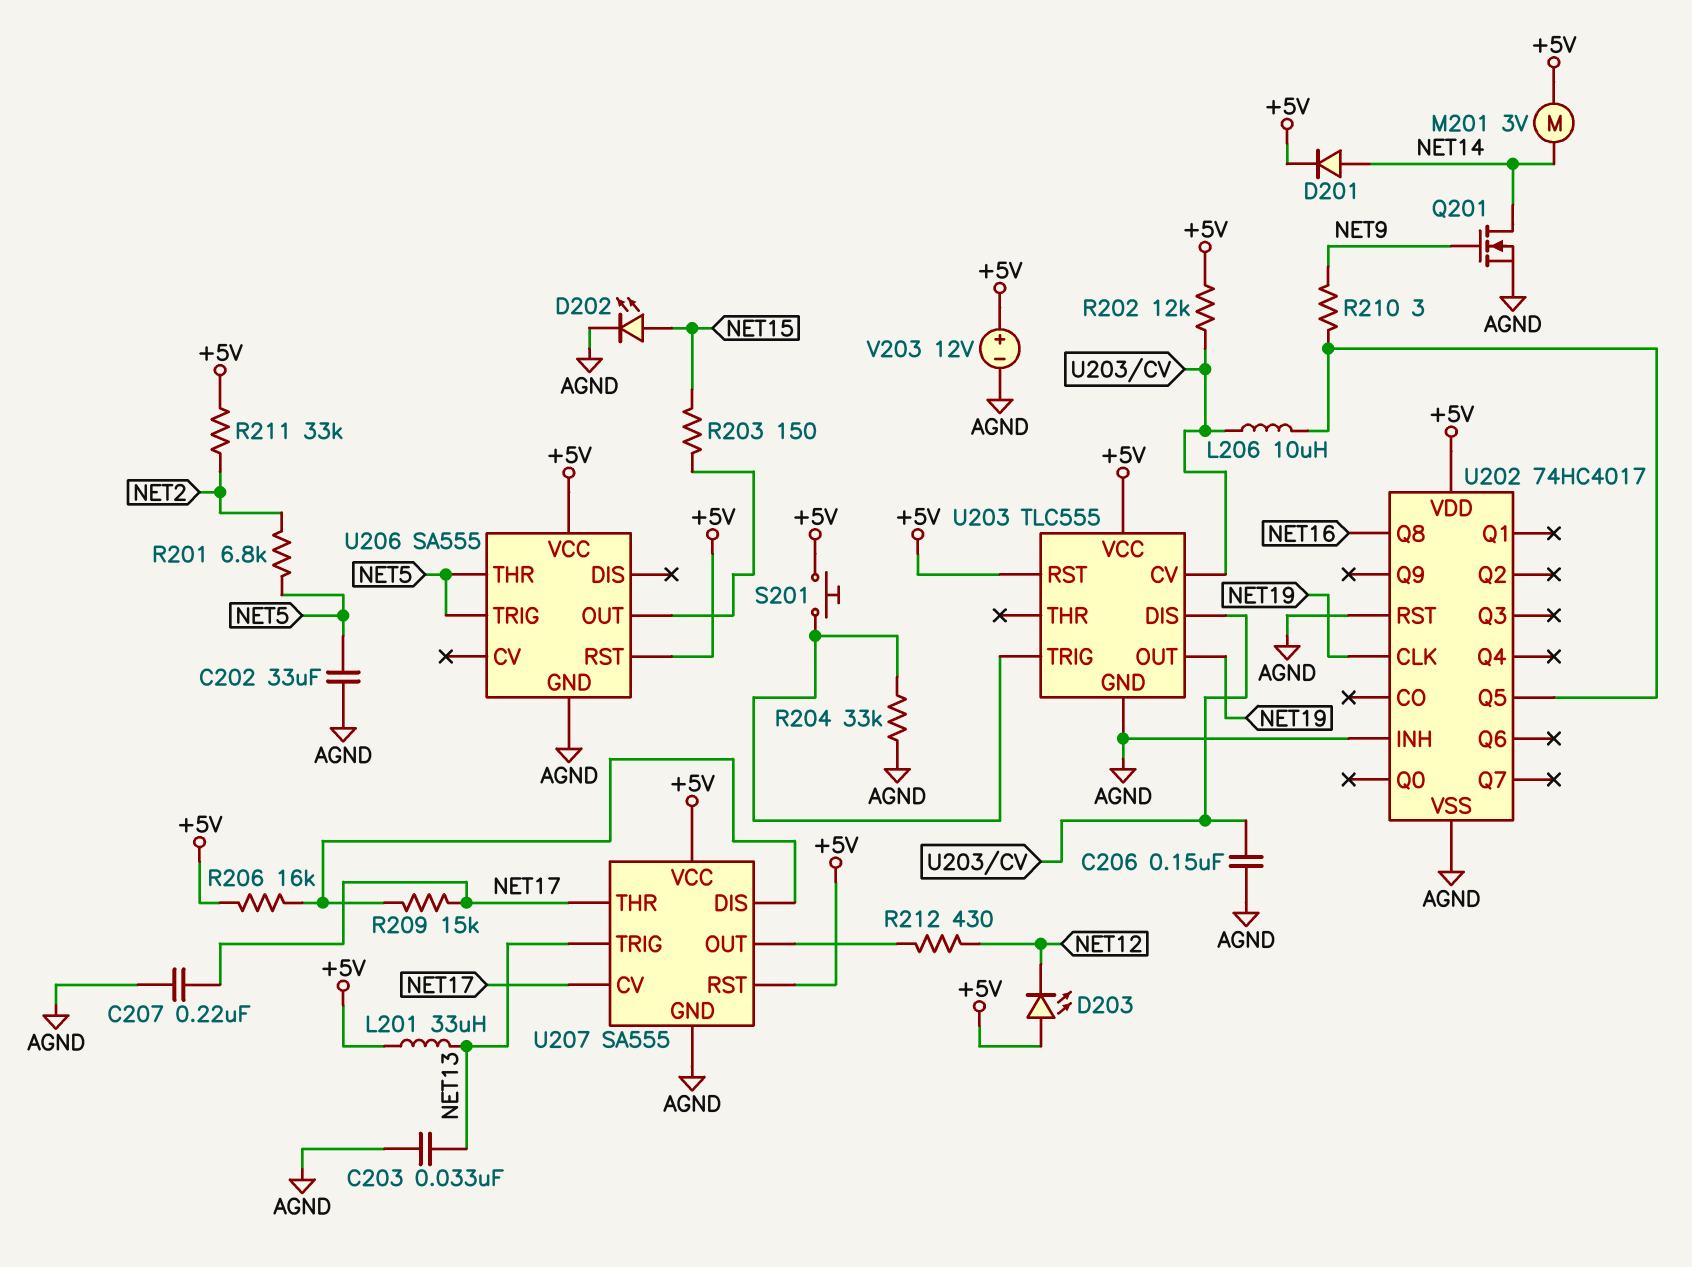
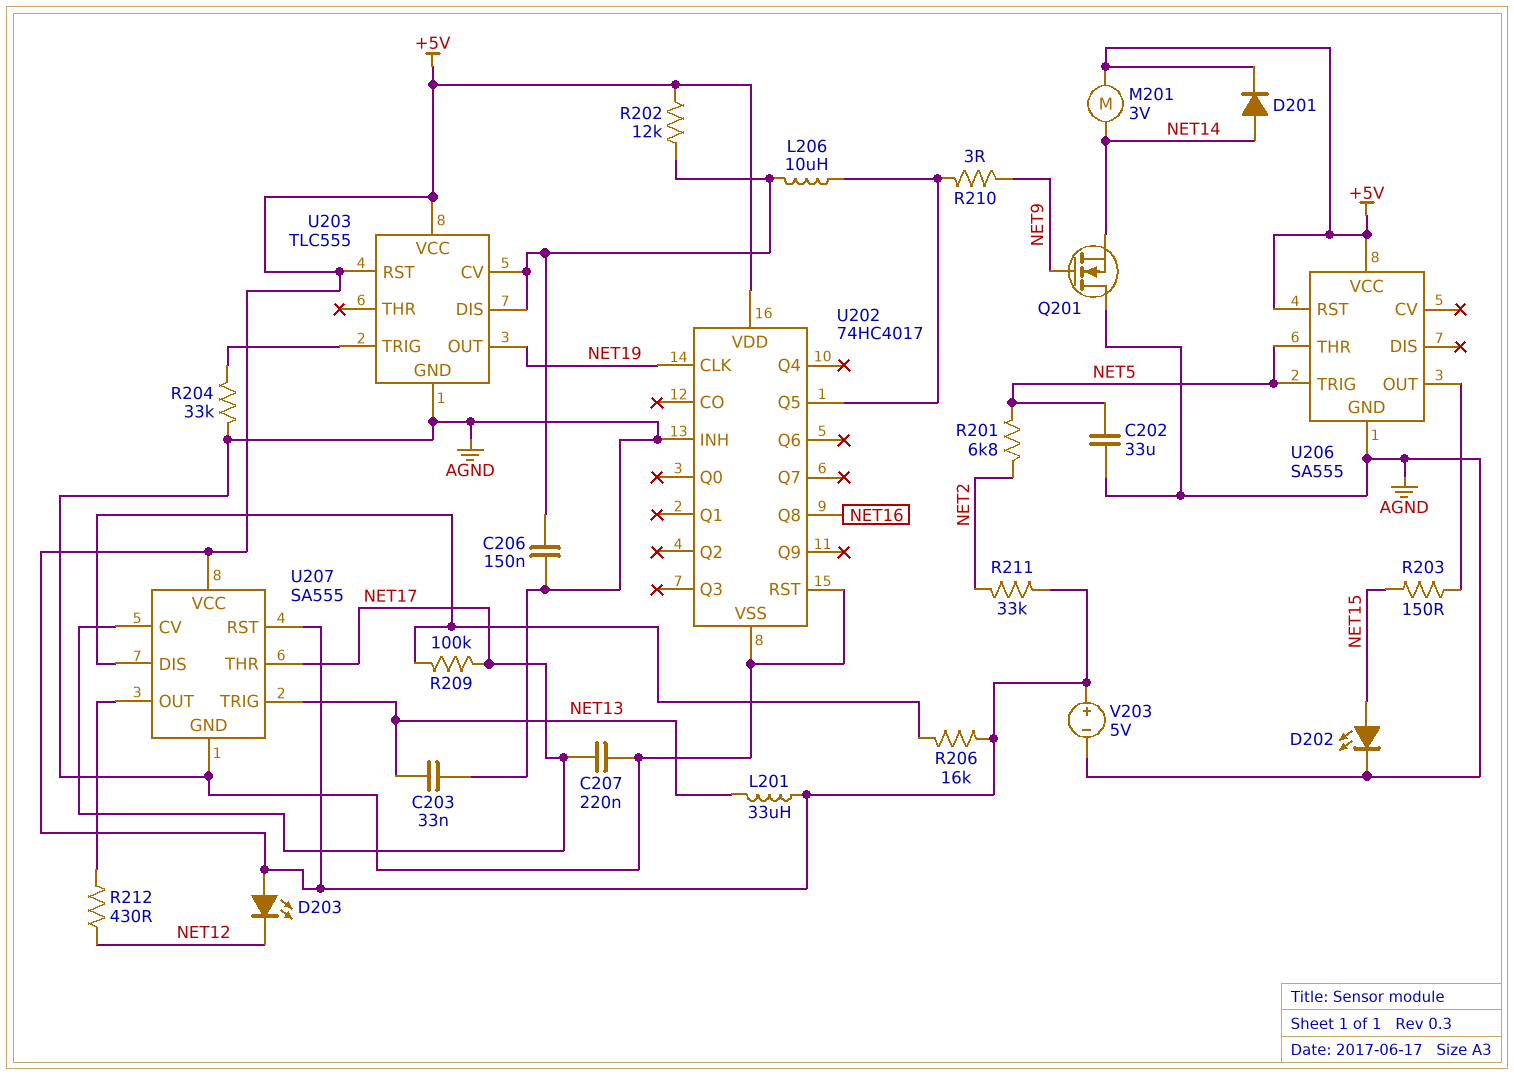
Q201: NMOS (G NET9, D NET14, S AGND) -> NMOS (G NET9, D AGND, S NET14)
R209: 15k (NET17, U207/DIS) -> 100k (NET17, U207/DIS)
S201: button (+5V, U203/TRIG) -> none
V203: 12V (plus +5V, minus AGND) -> 5V (plus +5V, minus AGND)

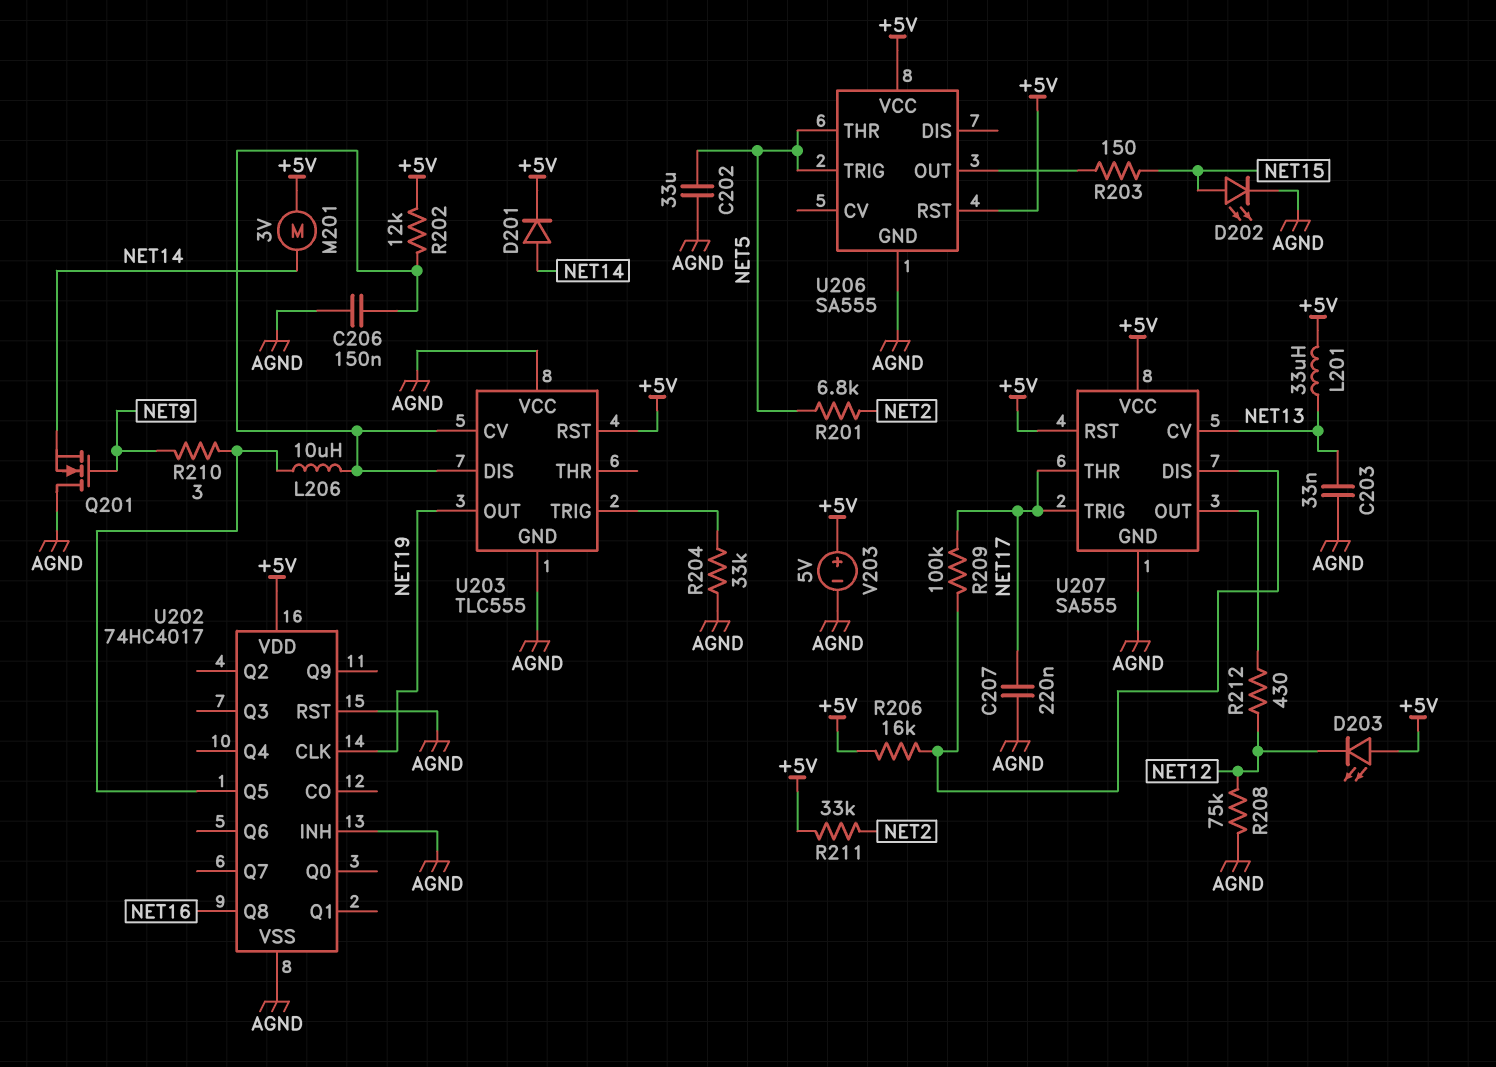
R208: none -> 75k (AGND, NET12)
U203 pin VCC: +5V -> AGND
U207 pin CV: NET17 -> NET13
U207 pin TRIG: NET13 -> NET17

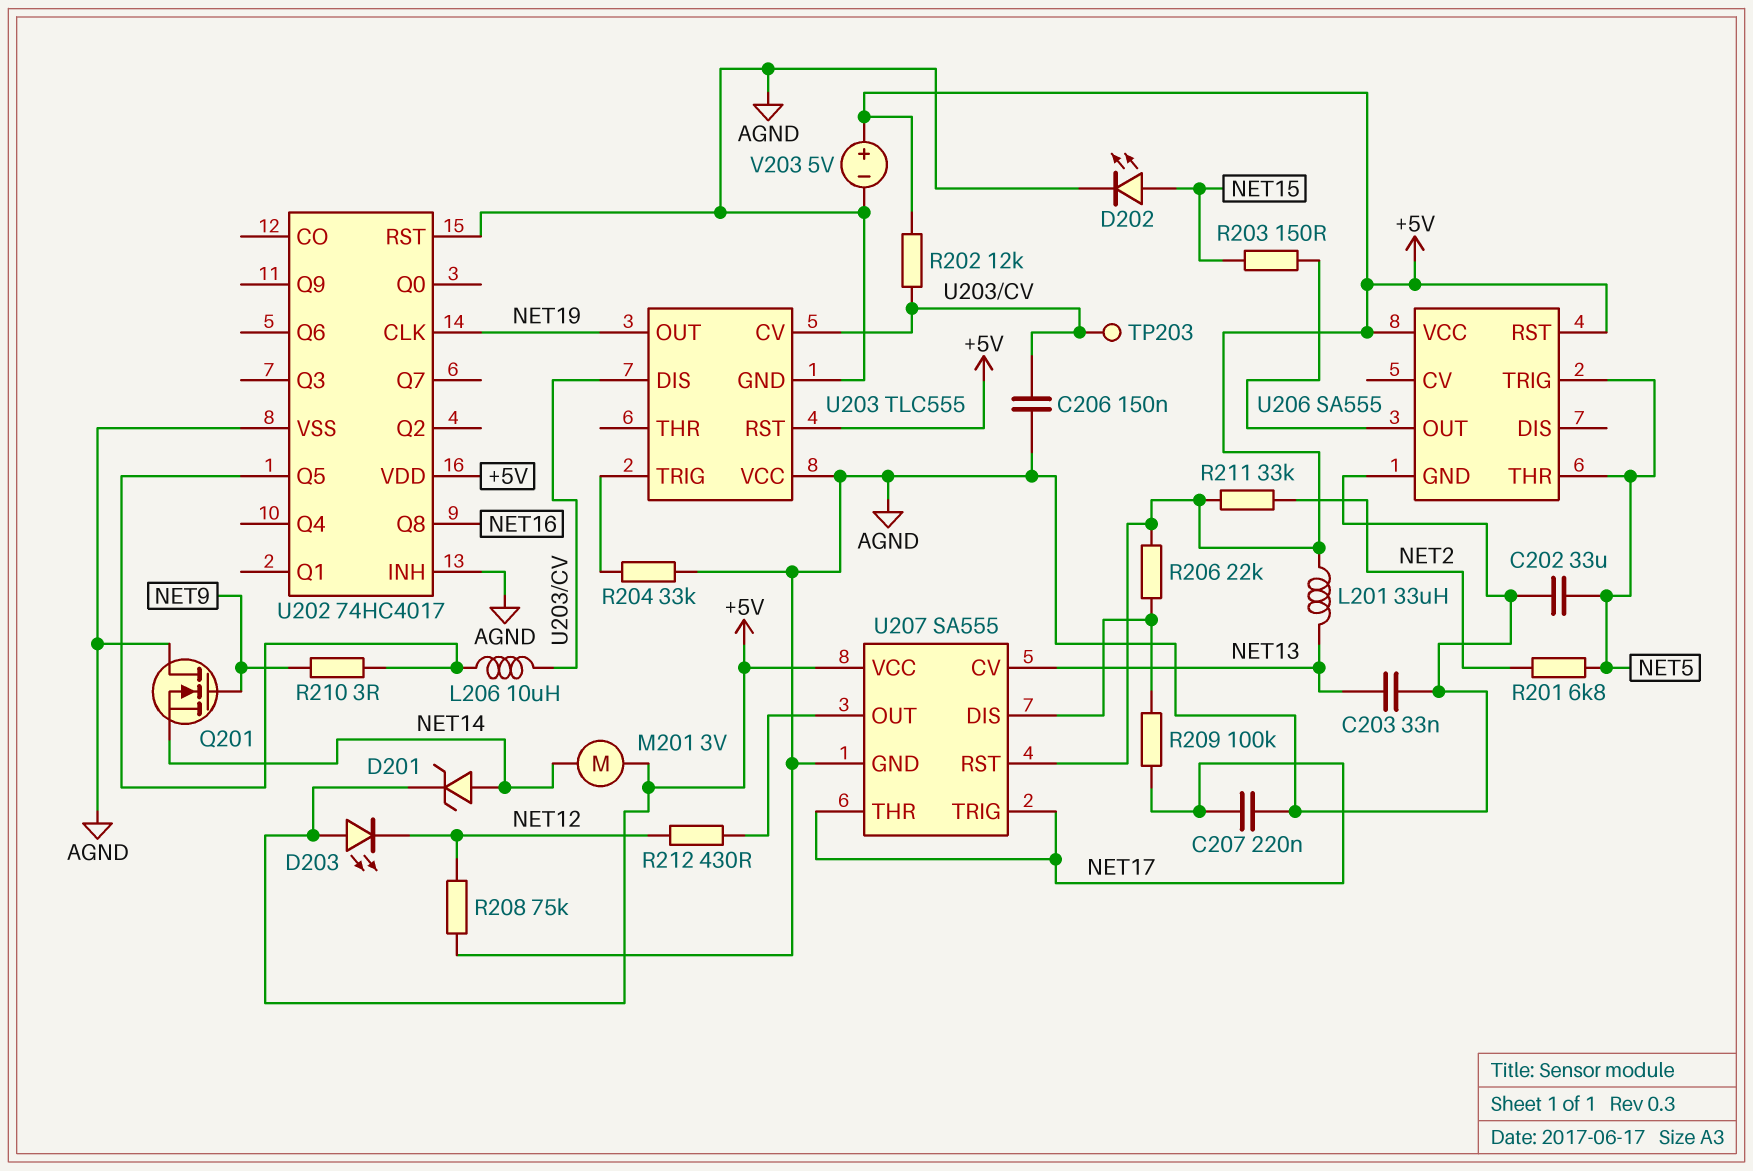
D201: diode (A NET14, K +5V) -> zener (A NET14, K +5V)
R206: 16k (+5V, U207/DIS) -> 22k (+5V, U207/DIS)
TP203: none -> test point (U203/CV)

